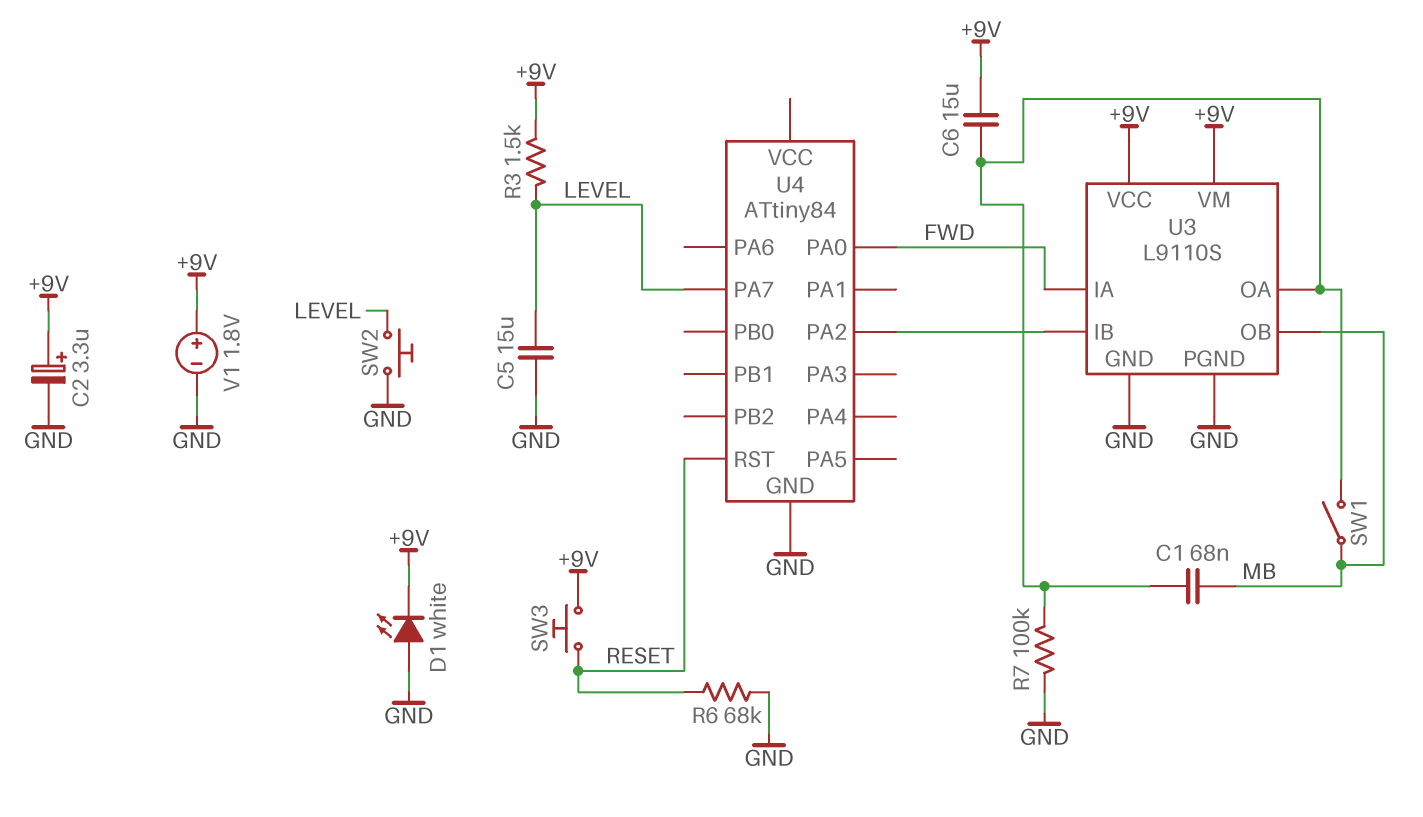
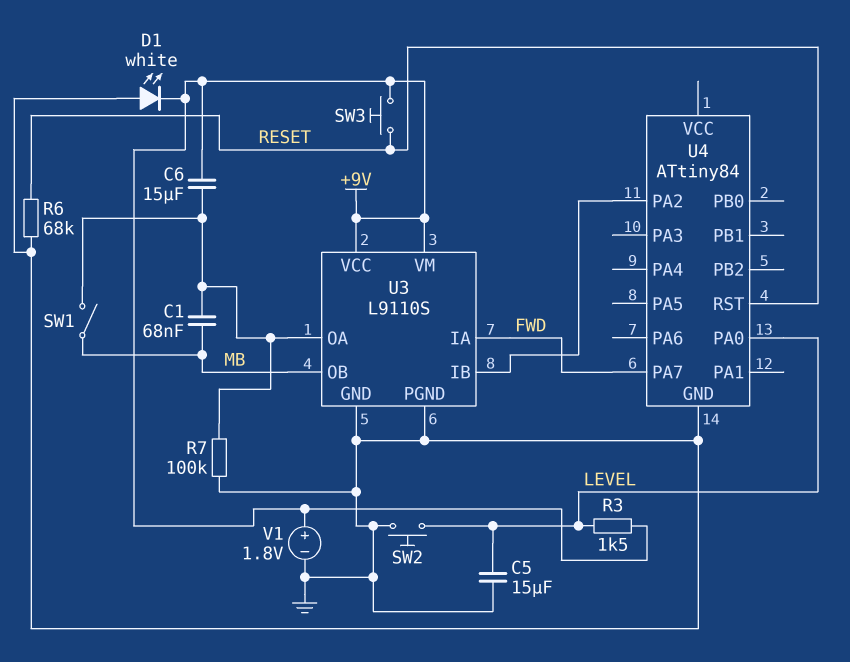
C2: 3.3uF (plus +9V, minus GND) -> none
U4 pin PA0: FWD -> LEVEL
U4 pin PA7: LEVEL -> FWD

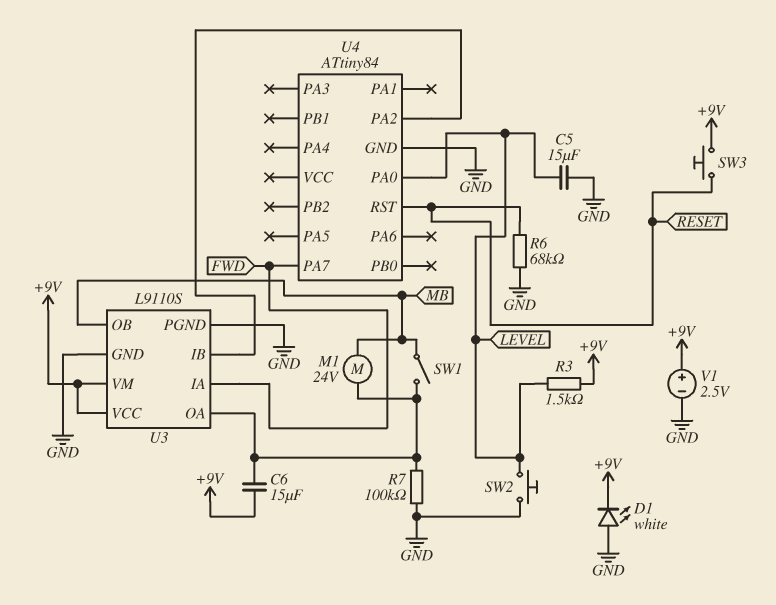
C1: 68nF (MB, U3/OA) -> none
M1: none -> motor 24V (MB, U3/OA)
V1: 1.8V (plus +9V, minus GND) -> 2.5V (plus +9V, minus GND)

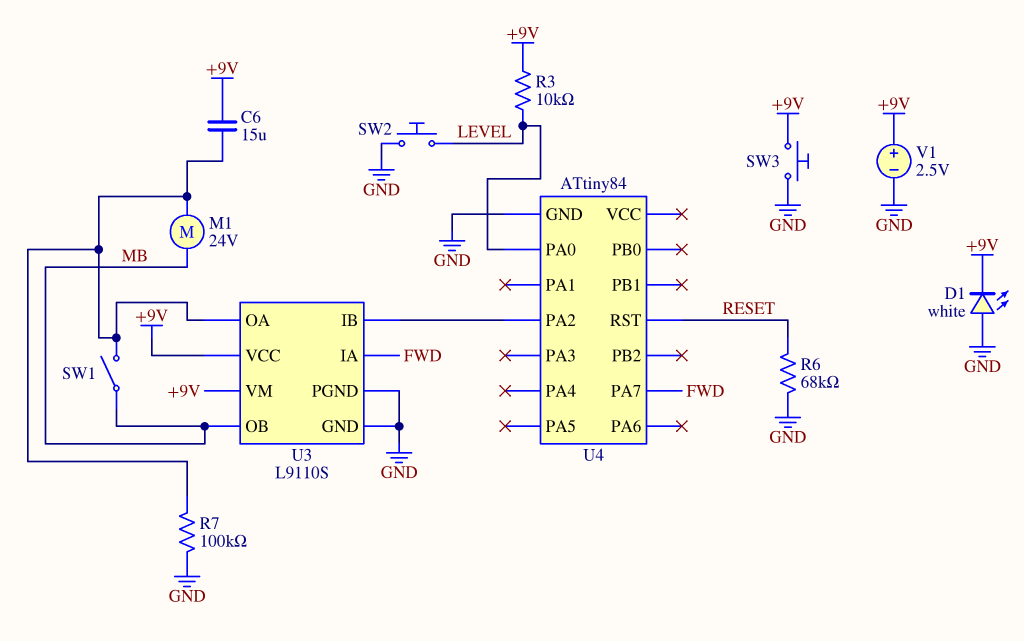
C5: 15uF (GND, LEVEL) -> none
R3: 1.5k (+9V, LEVEL) -> 10k (+9V, LEVEL)
SW3: button (+9V, RESET) -> button (+9V, GND)

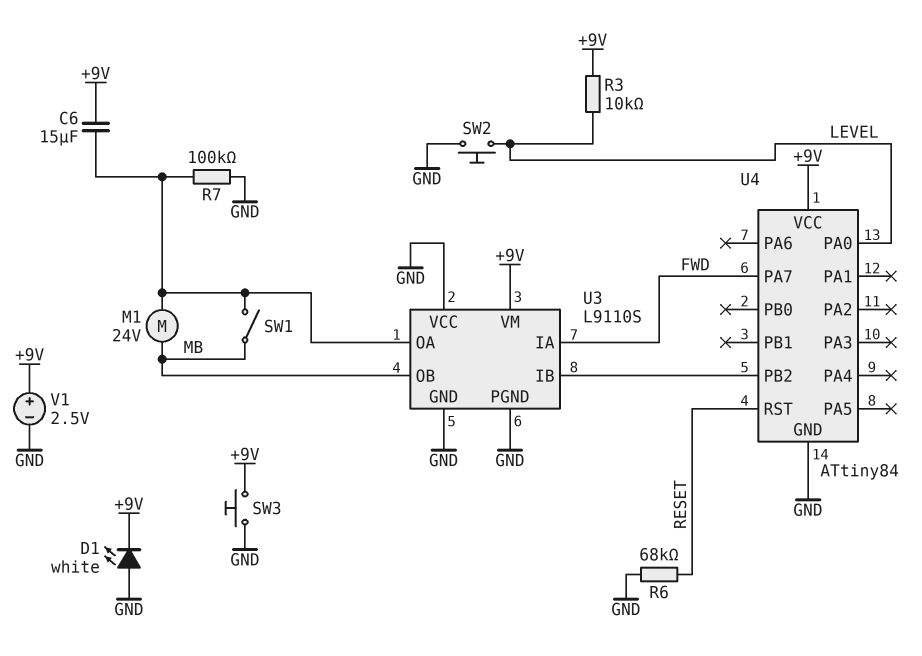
U3 pin VCC: +9V -> GND
U4 pin PA2: U3/IB -> none
U4 pin PB2: none -> U3/IB
U4 pin VCC: none -> +9V

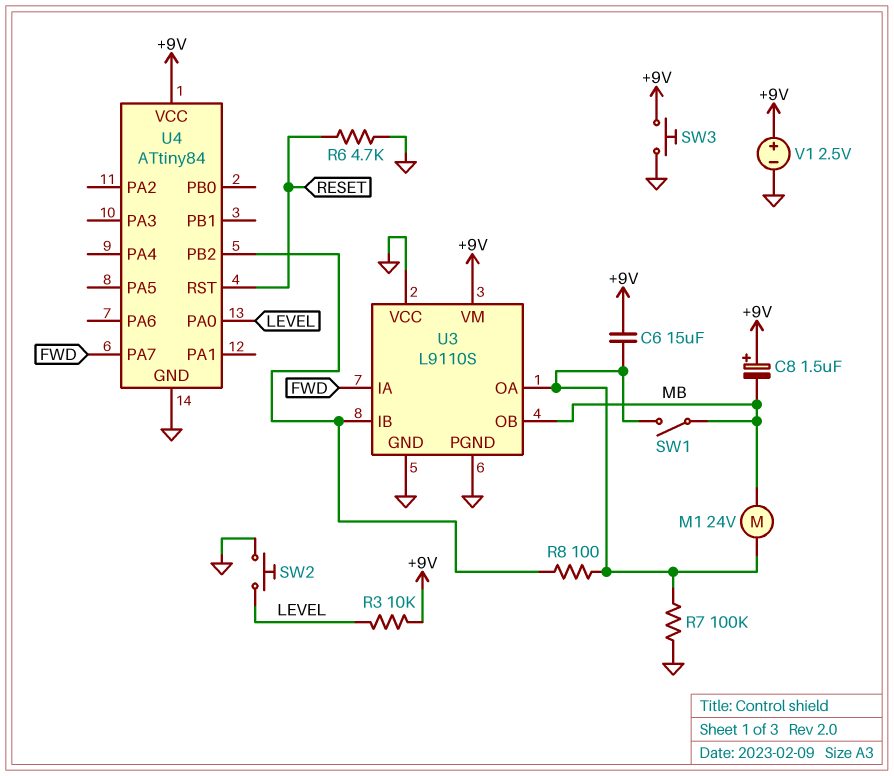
C8: none -> 1.5uF (plus +9V, minus MB)
D1: LED white (A GND, K +9V) -> none
R6: 68k (GND, RESET) -> 4.7k (GND, RESET)
R8: none -> 100 (U3/IB, U3/OA)

